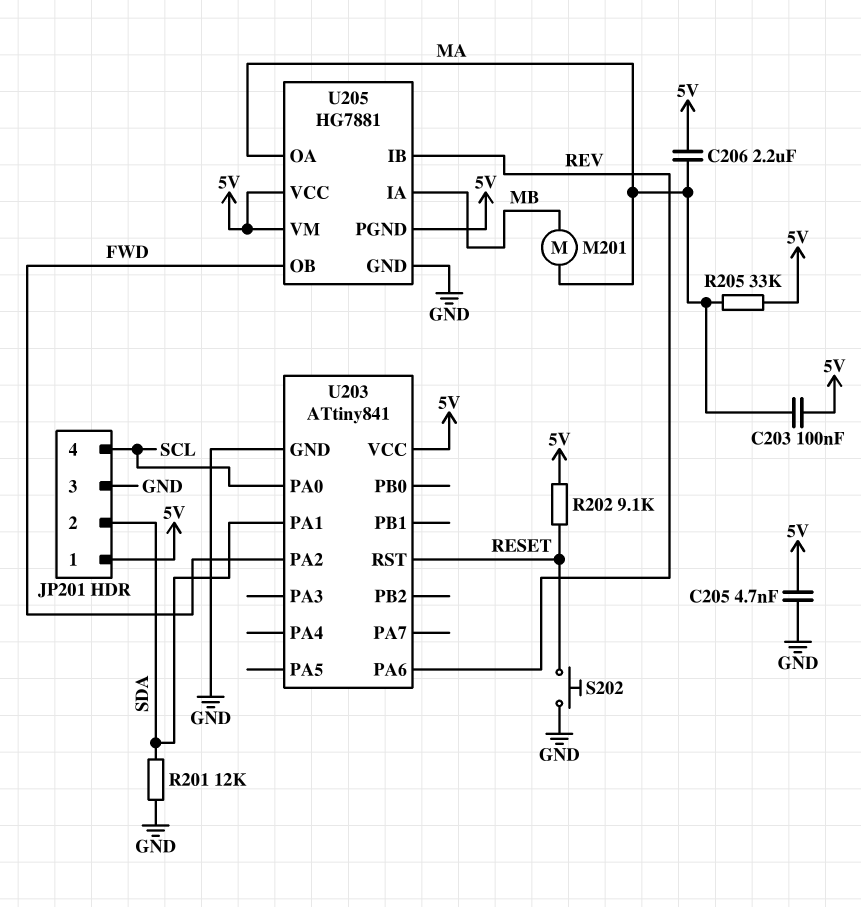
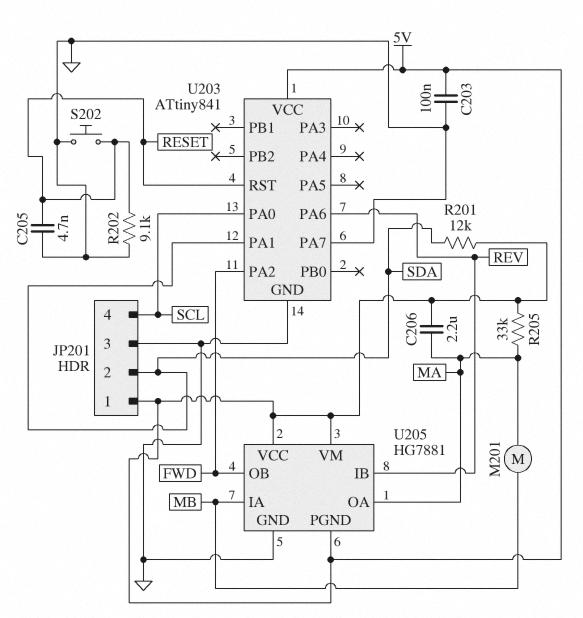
C203: 100nF (5V, MA) -> 100nF (5V, GND)
C205: 4.7nF (5V, GND) -> 4.7nF (GND, RESET)
R201: 12k (GND, SDA) -> 12k (5V, SDA)
R202: 9.1k (5V, RESET) -> 9.1k (GND, RESET)
U203 pin PA7: none -> GND

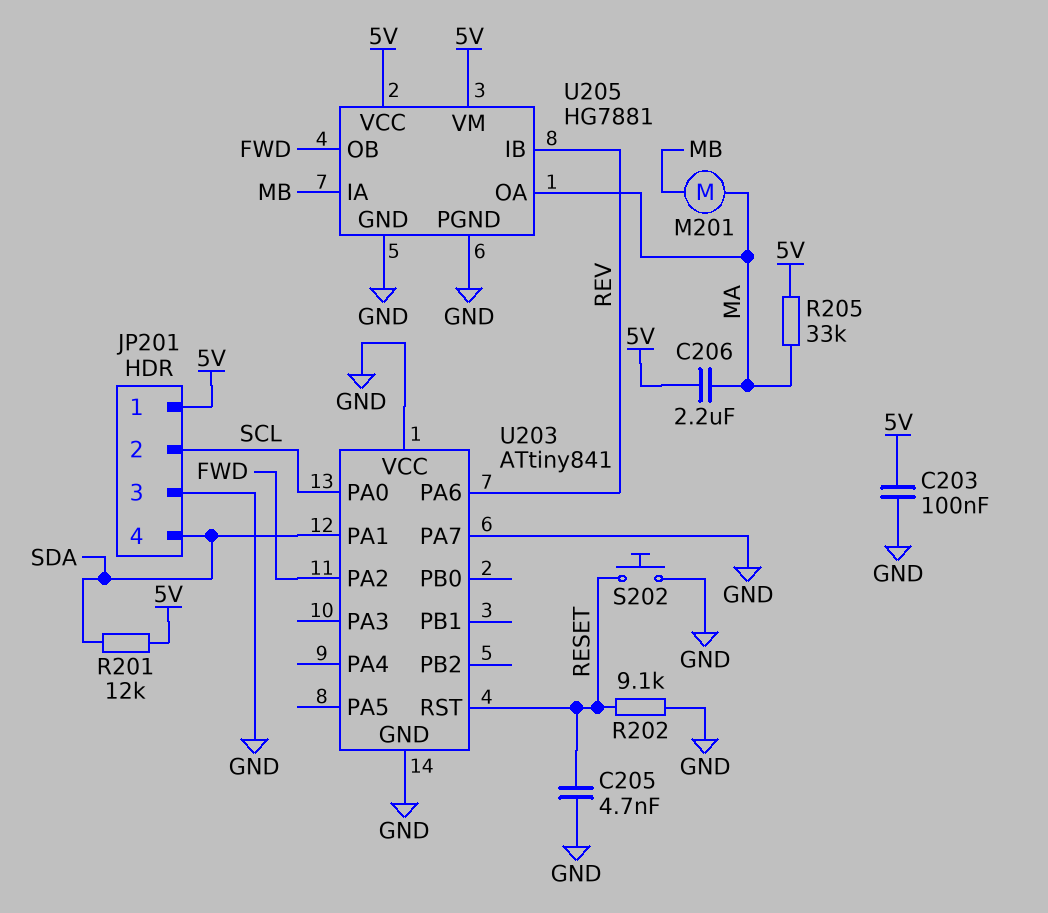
JP201 pin 2: SDA -> SCL
JP201 pin 4: SCL -> SDA
U203 pin VCC: 5V -> GND
U205 pin PGND: 5V -> GND

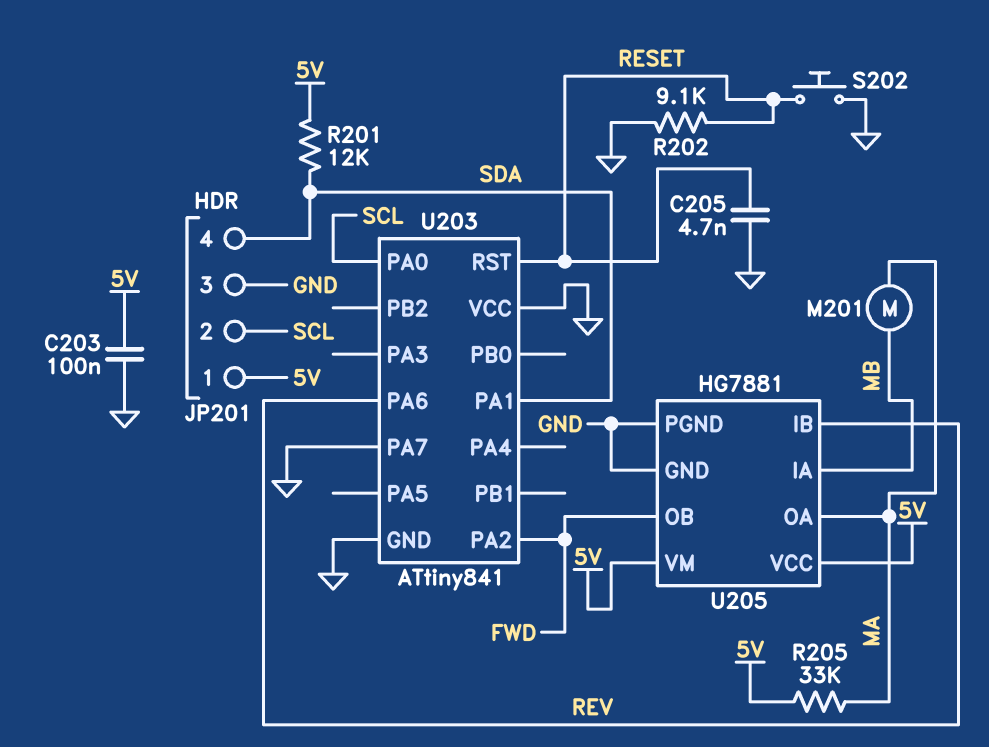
C206: 2.2uF (5V, MA) -> none

